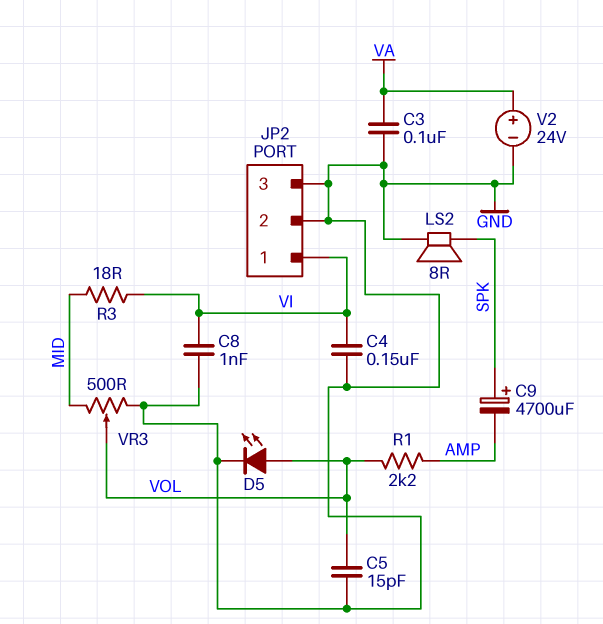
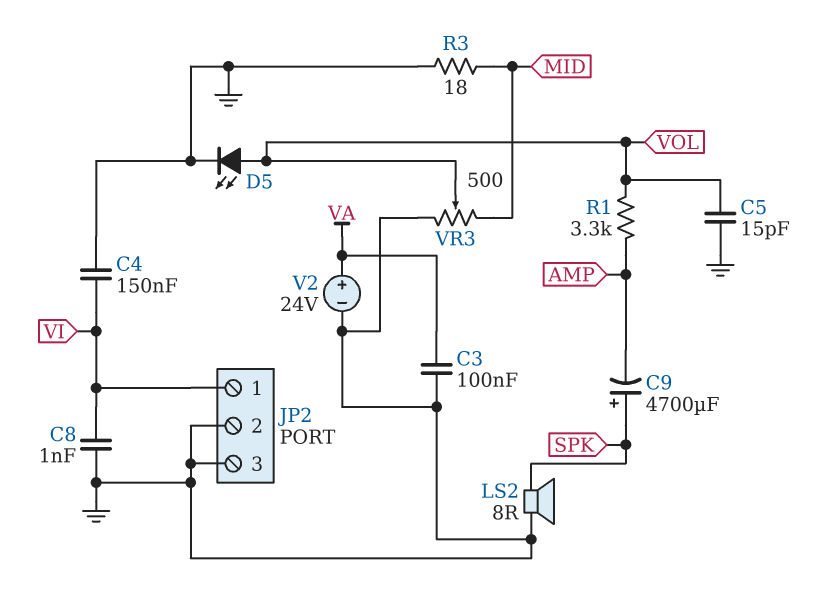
R1: 2.2k (AMP, VOL) -> 3.3k (AMP, VOL)
R3: 18 (MID, VI) -> 18 (GND, MID)

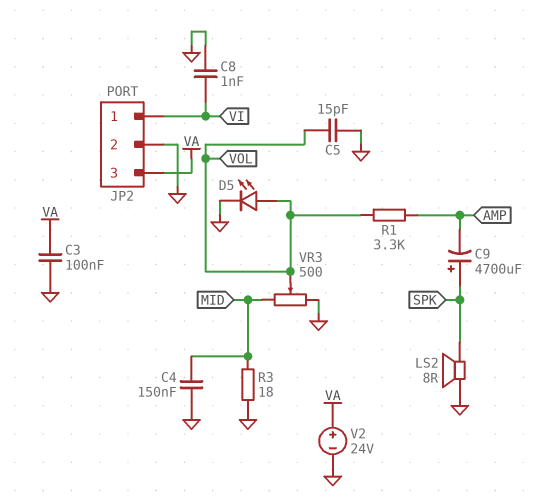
C4: 150nF (GND, VI) -> 150nF (GND, MID)
JP2 pin 3: GND -> VA

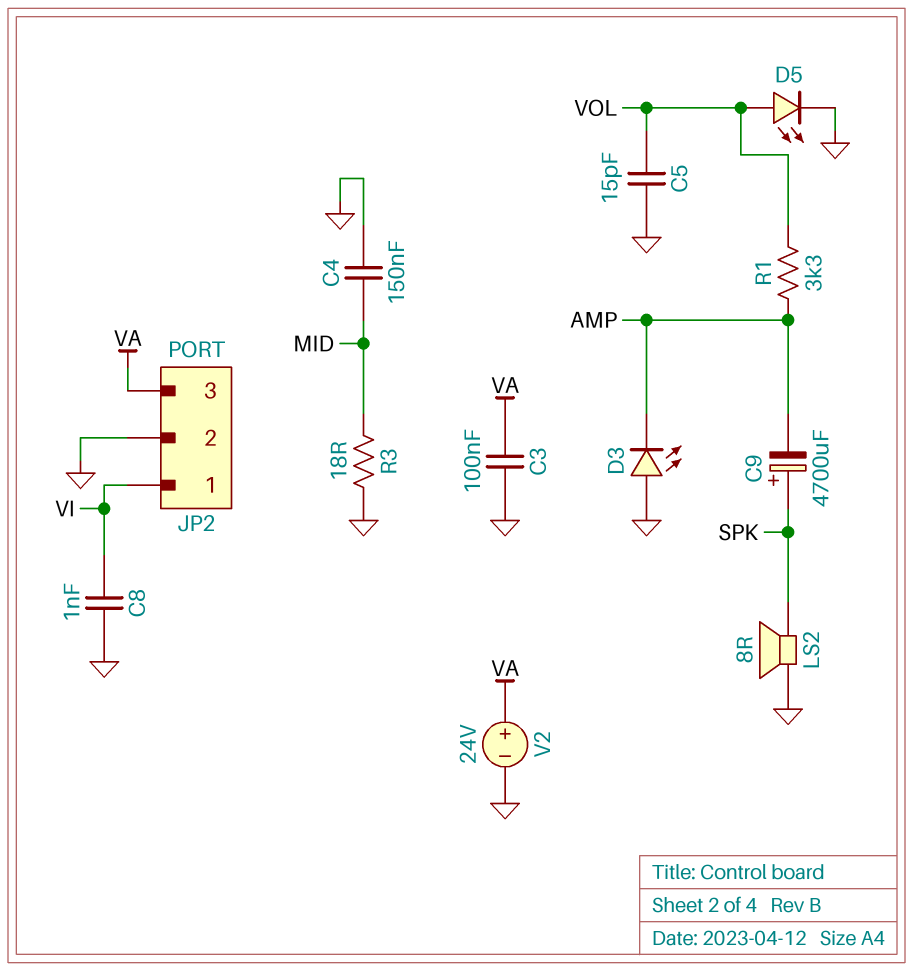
D3: none -> LED (A GND, K AMP)
VR3: 500 (GND, MID, wiper VOL) -> none

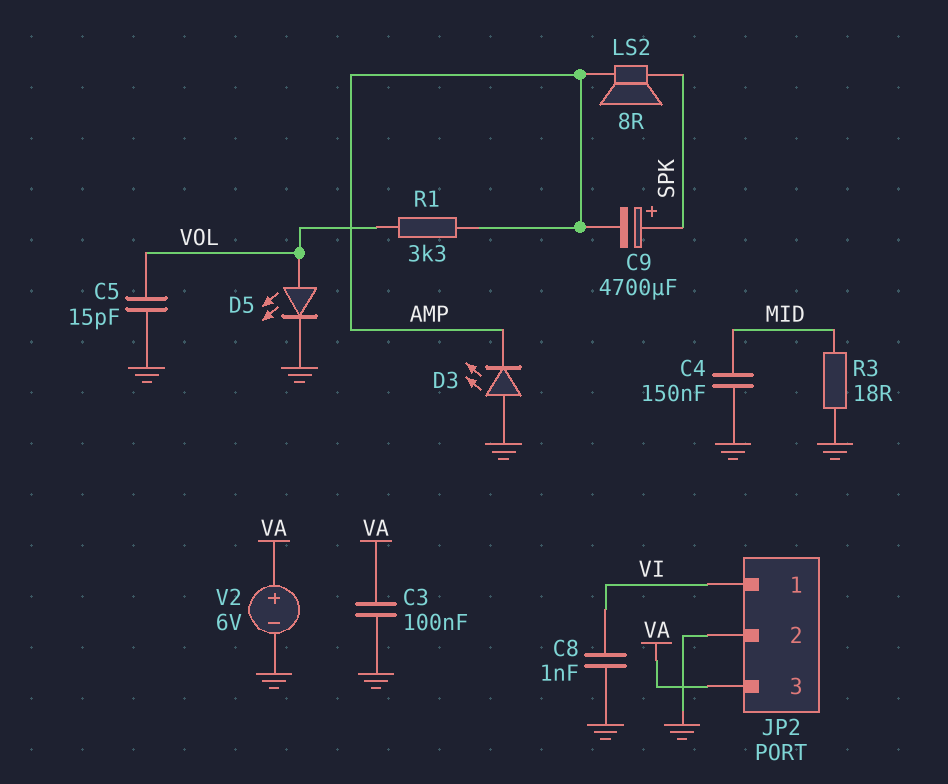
LS2: speaker 8R (GND, SPK) -> speaker 8R (AMP, SPK)
V2: 24V (plus VA, minus GND) -> 6V (plus VA, minus GND)

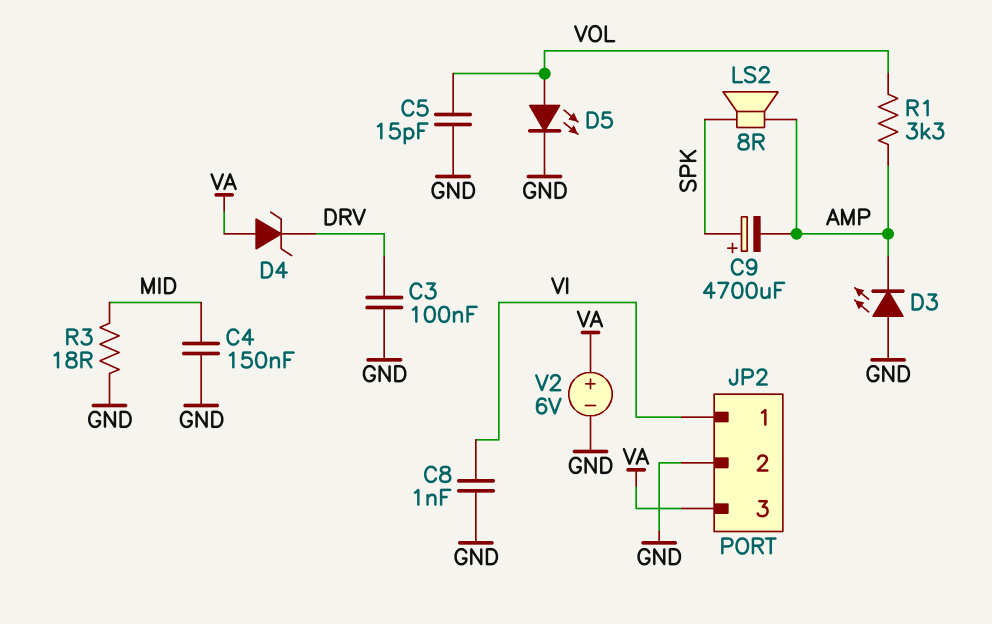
C3: 100nF (GND, VA) -> 100nF (DRV, GND)
D4: none -> zener (A VA, K DRV)

